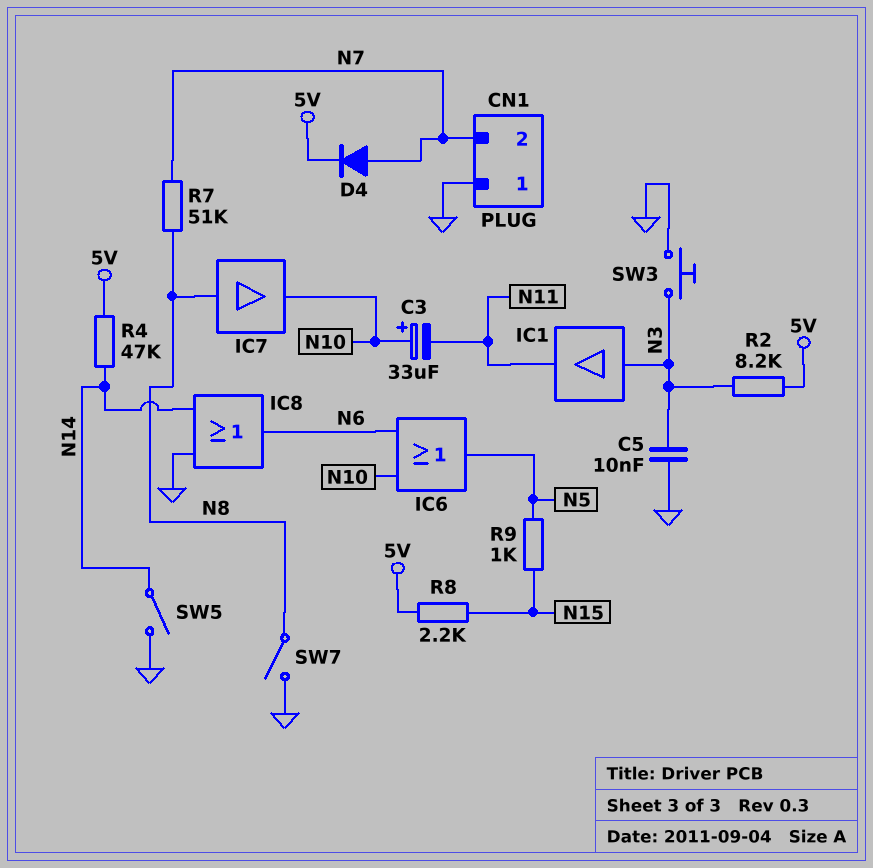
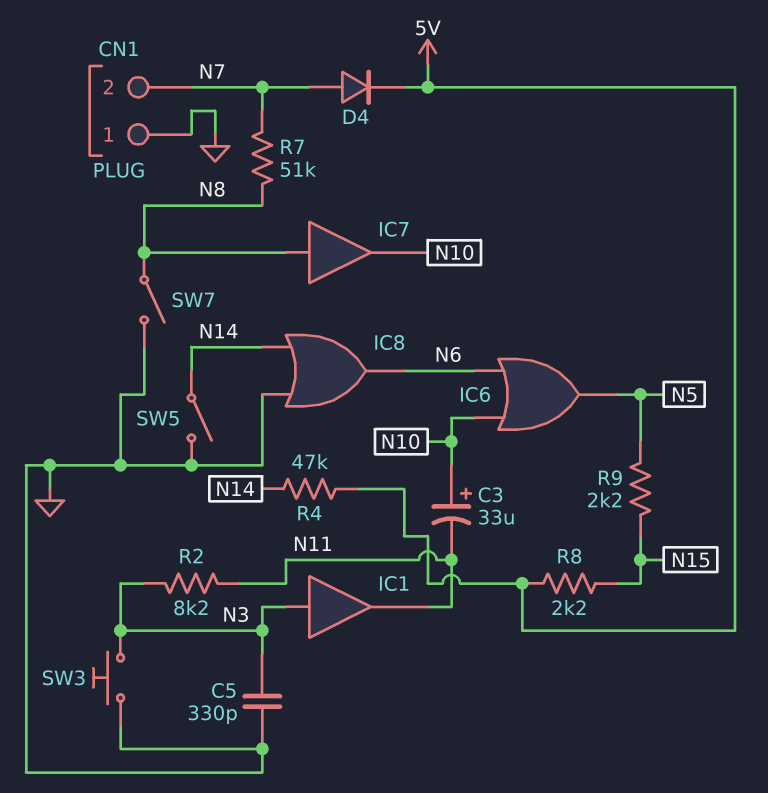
C5: 10nF (GND, N3) -> 330pF (GND, N3)
R2: 8.2k (5V, N3) -> 8.2k (N3, N11)
R9: 1k (N5, N15) -> 2.2k (N5, N15)

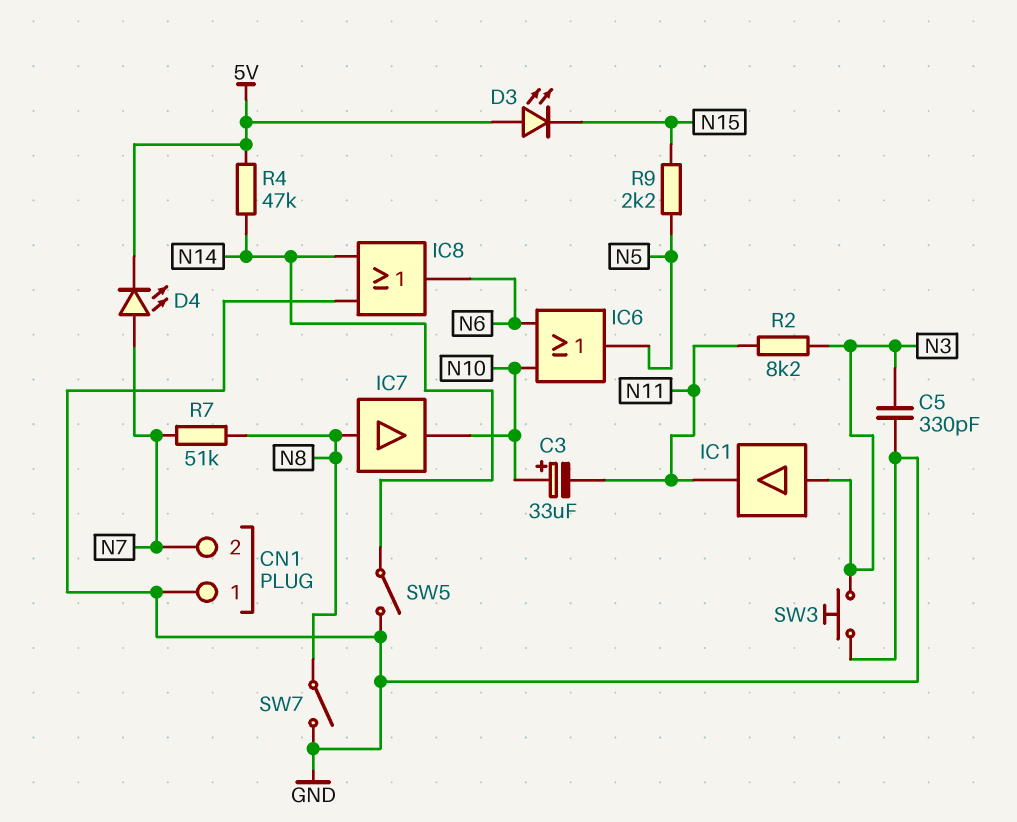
D3: none -> LED (A 5V, K N15)
D4: diode (A N7, K 5V) -> LED (A N7, K 5V)
R8: 2.2k (5V, N15) -> none

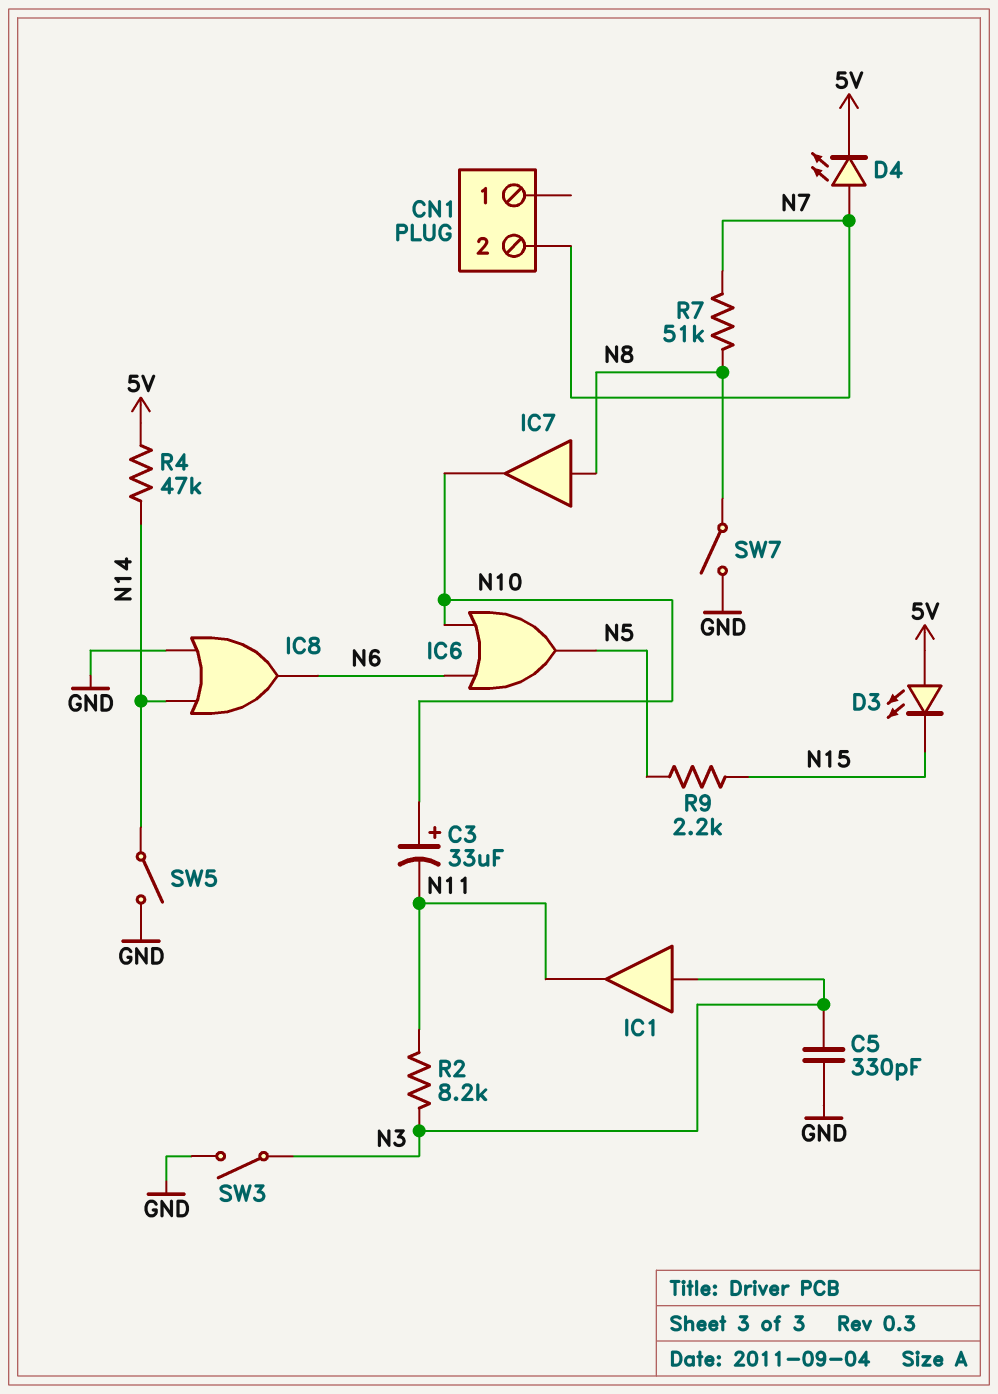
CN1 pin 1: GND -> none
SW3: button (GND, N3) -> switch (GND, N3)

